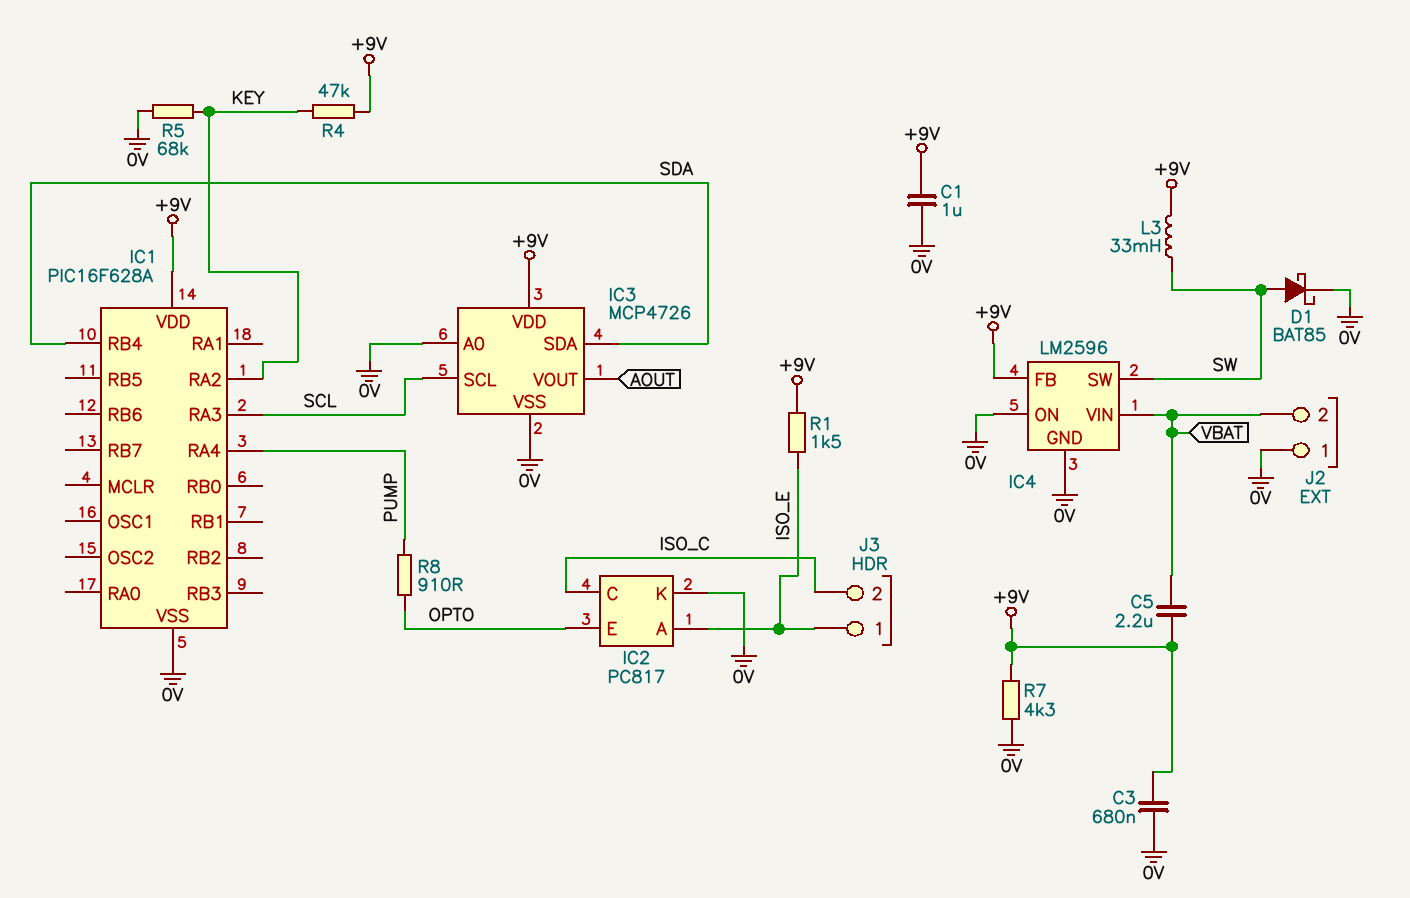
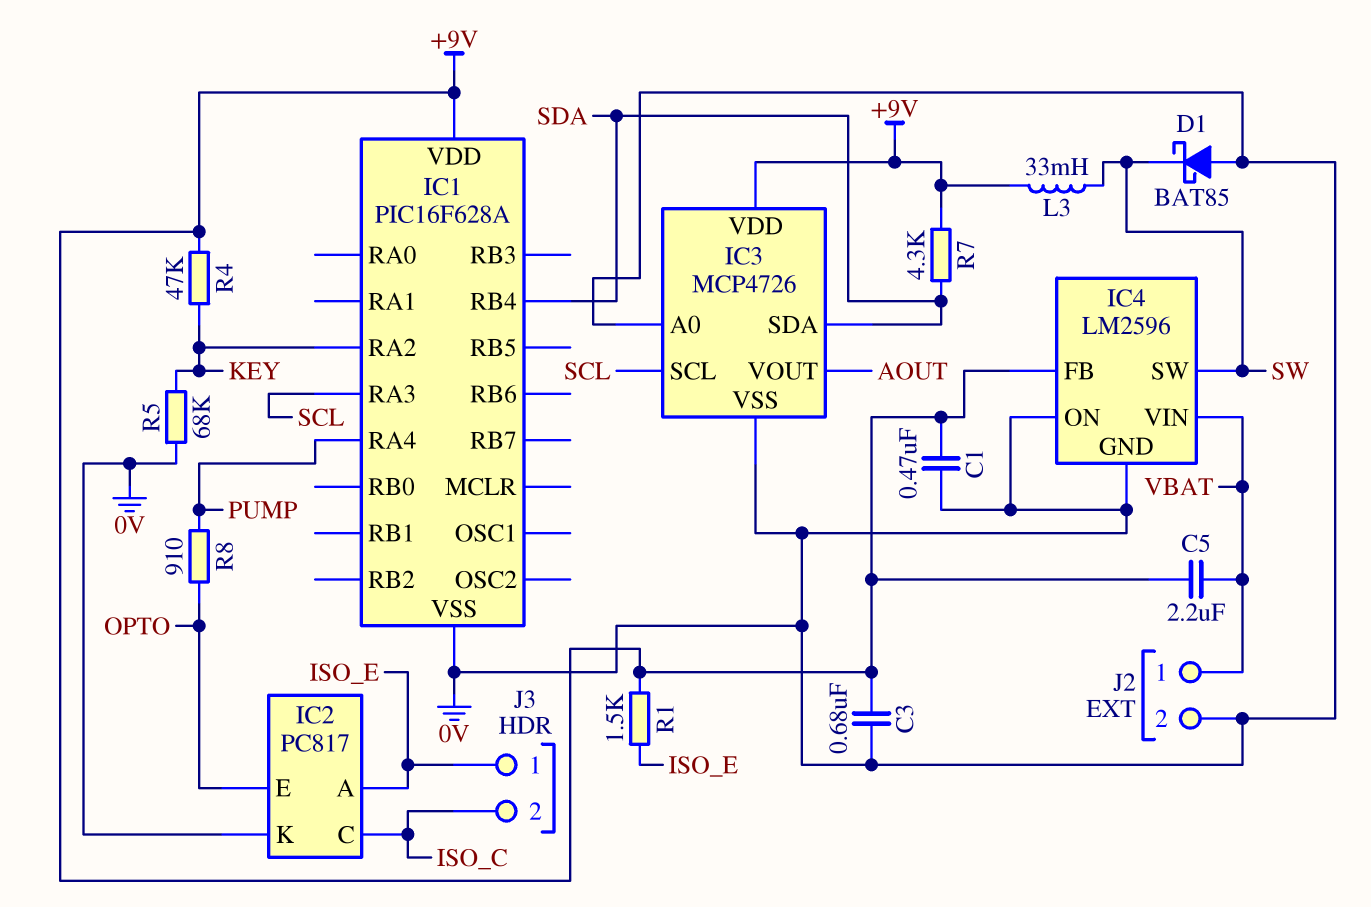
C1: 1uF (+9V, 0V) -> 470nF (+9V, 0V)
D1: schottky BAT85 (A SW, K 0V) -> schottky BAT85 (A 0V, K SW)
J2 pin 1: 0V -> VBAT
J2 pin 2: VBAT -> 0V
R7: 4.3k (+9V, 0V) -> 4.3k (+9V, SDA)

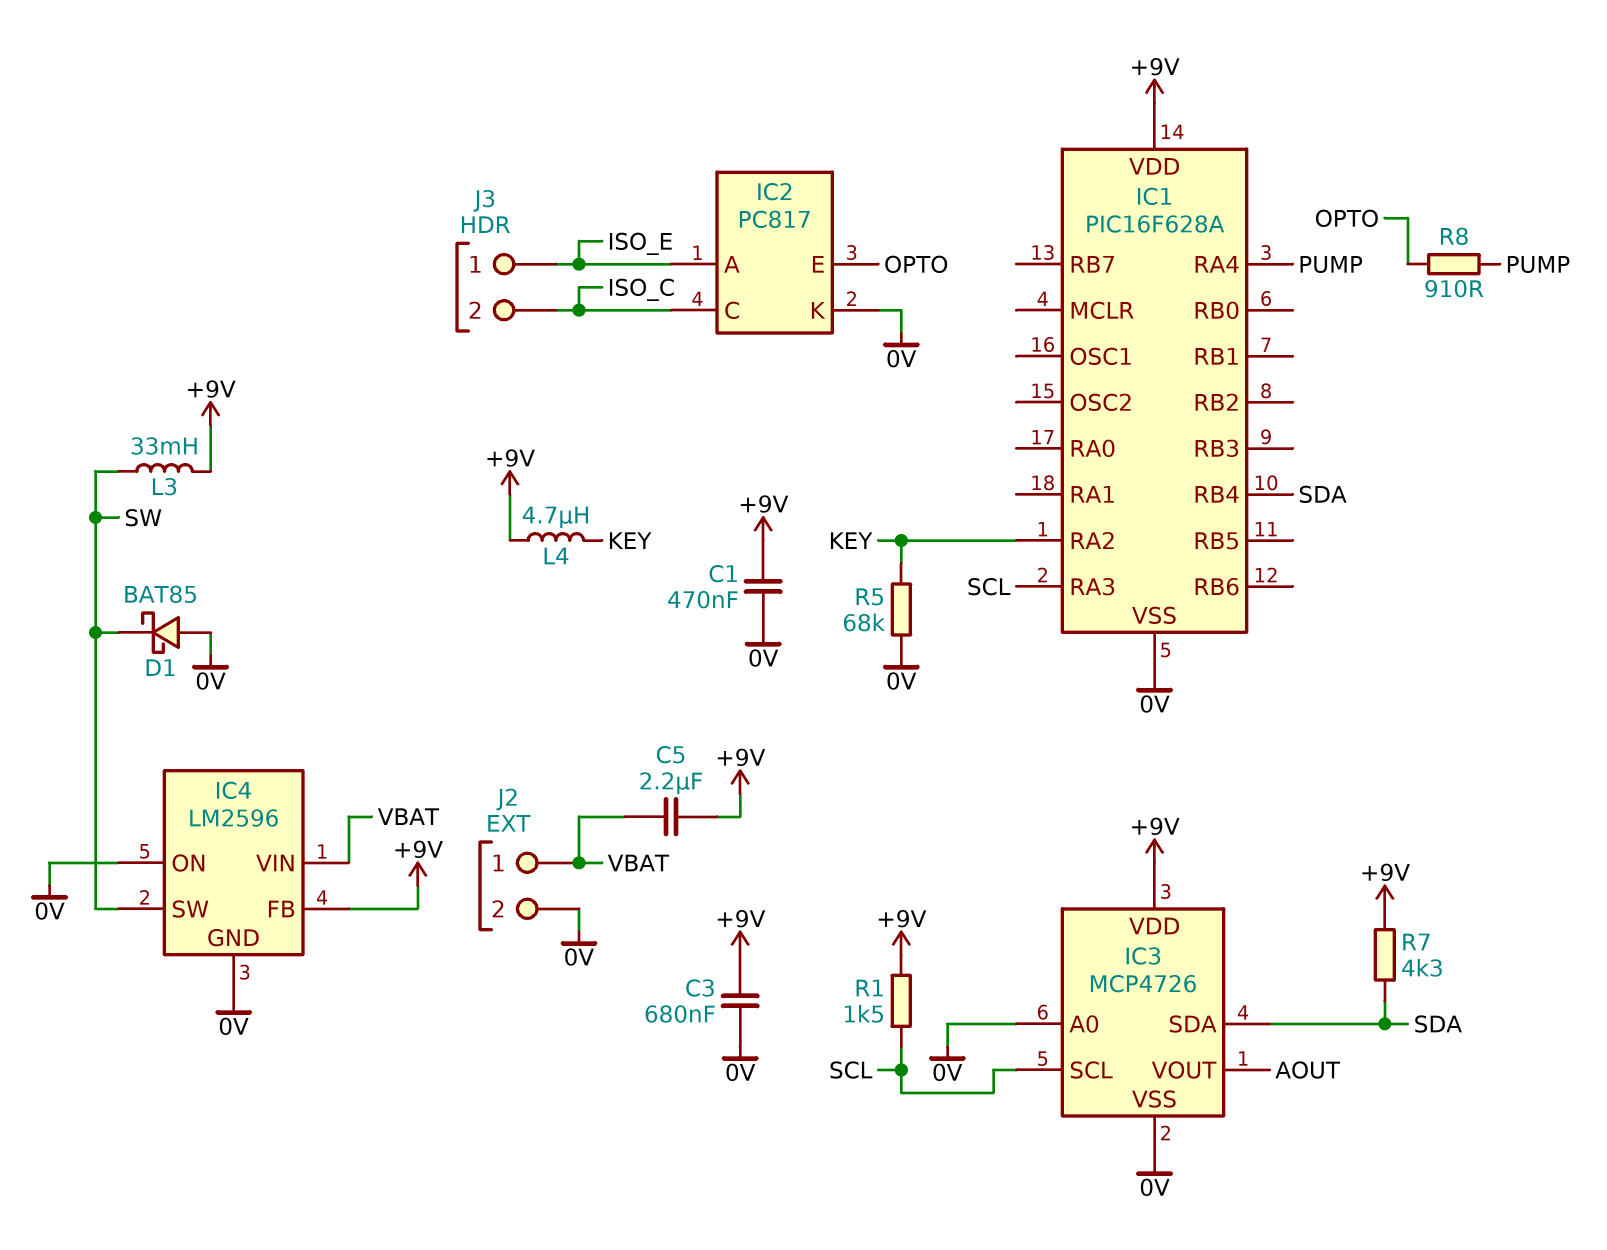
L4: none -> 4.7uH (+9V, KEY)
R1: 1.5k (+9V, ISO_E) -> 1.5k (+9V, SCL)
R4: 47k (+9V, KEY) -> none

